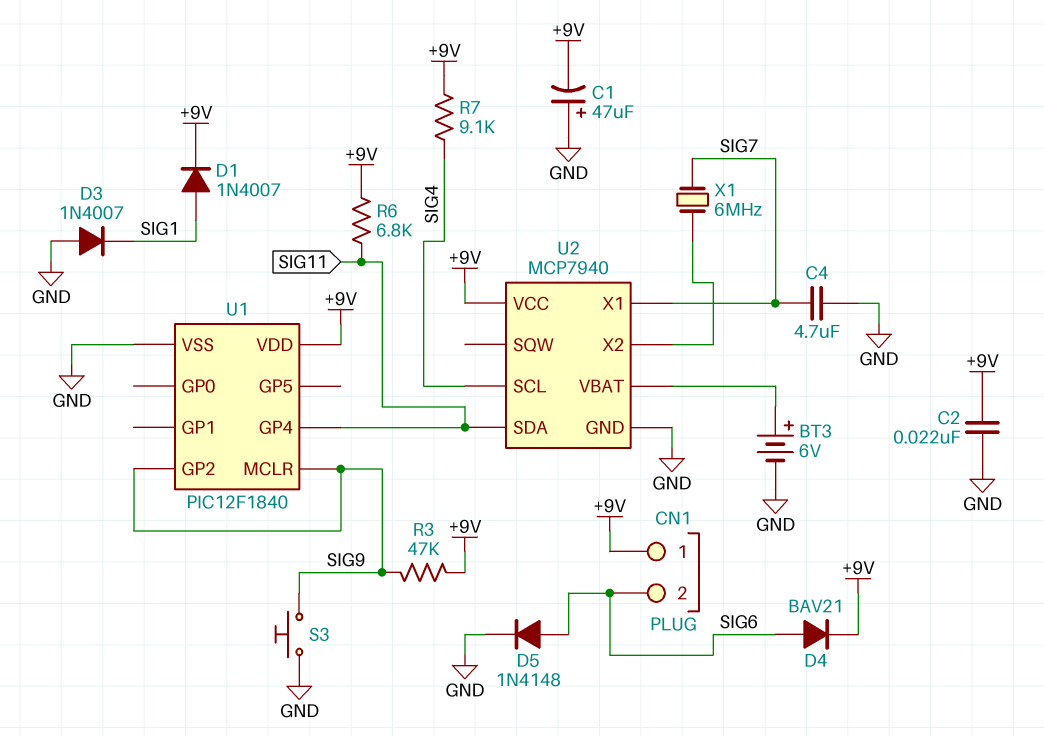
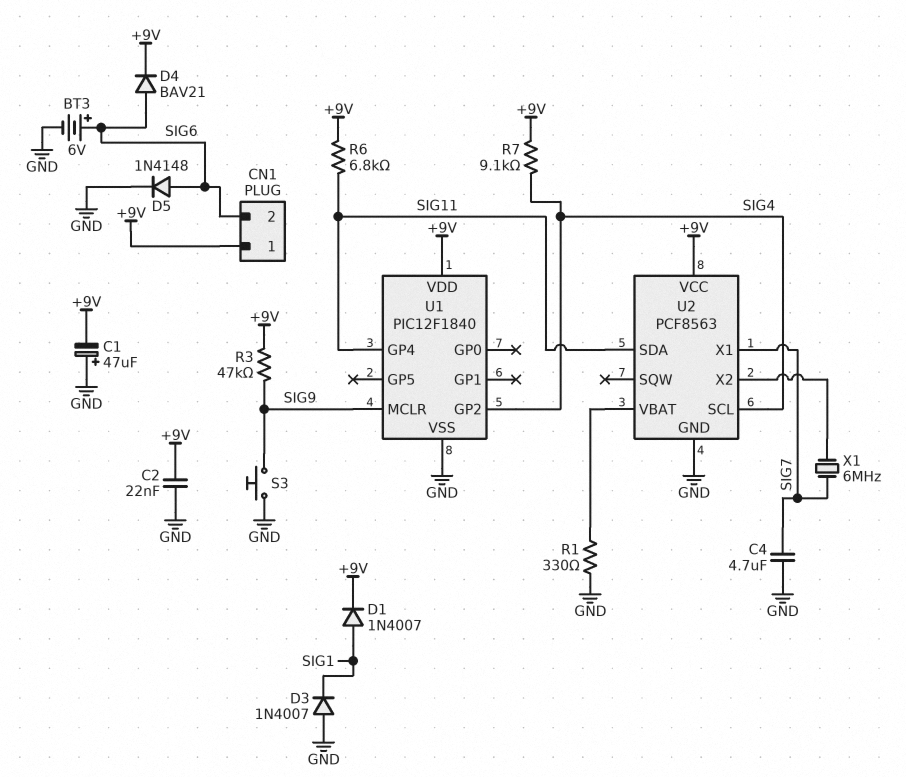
BT3: 6V (plus U2/VBAT, minus GND) -> 6V (plus SIG6, minus GND)
R1: none -> 330 (GND, U2/VBAT)
U1 pin GP2: SIG9 -> SIG4
U2: MCP7940 -> PCF8563

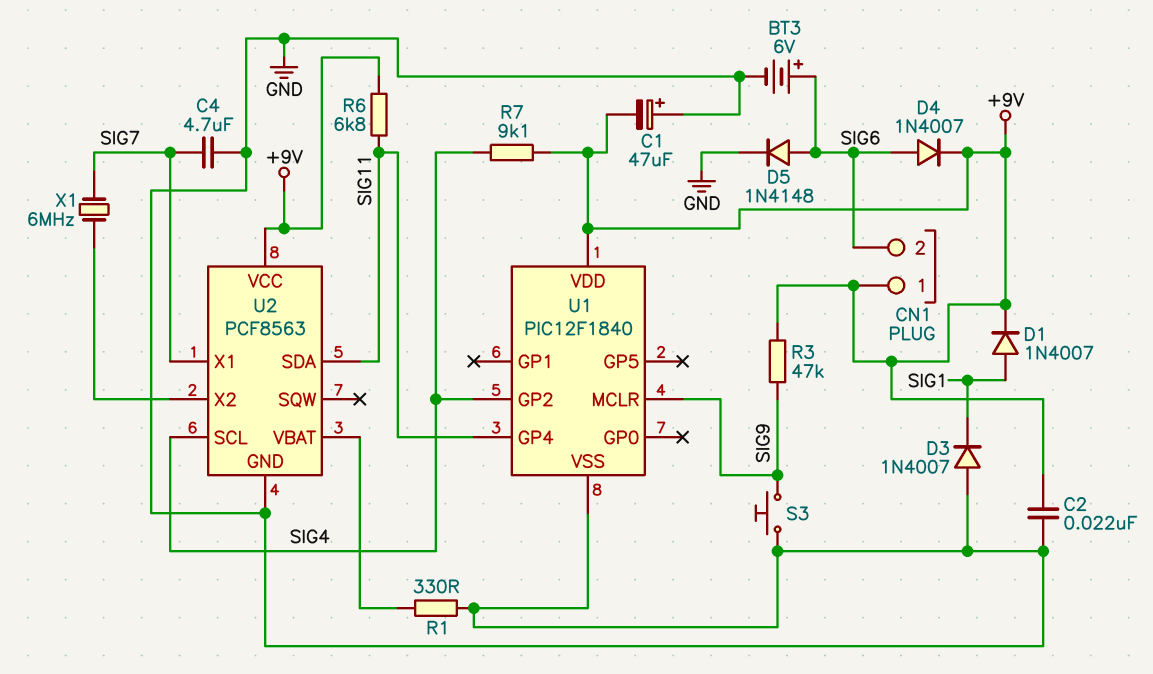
D4: diode BAV21 (A SIG6, K +9V) -> diode 1N4007 (A SIG6, K +9V)

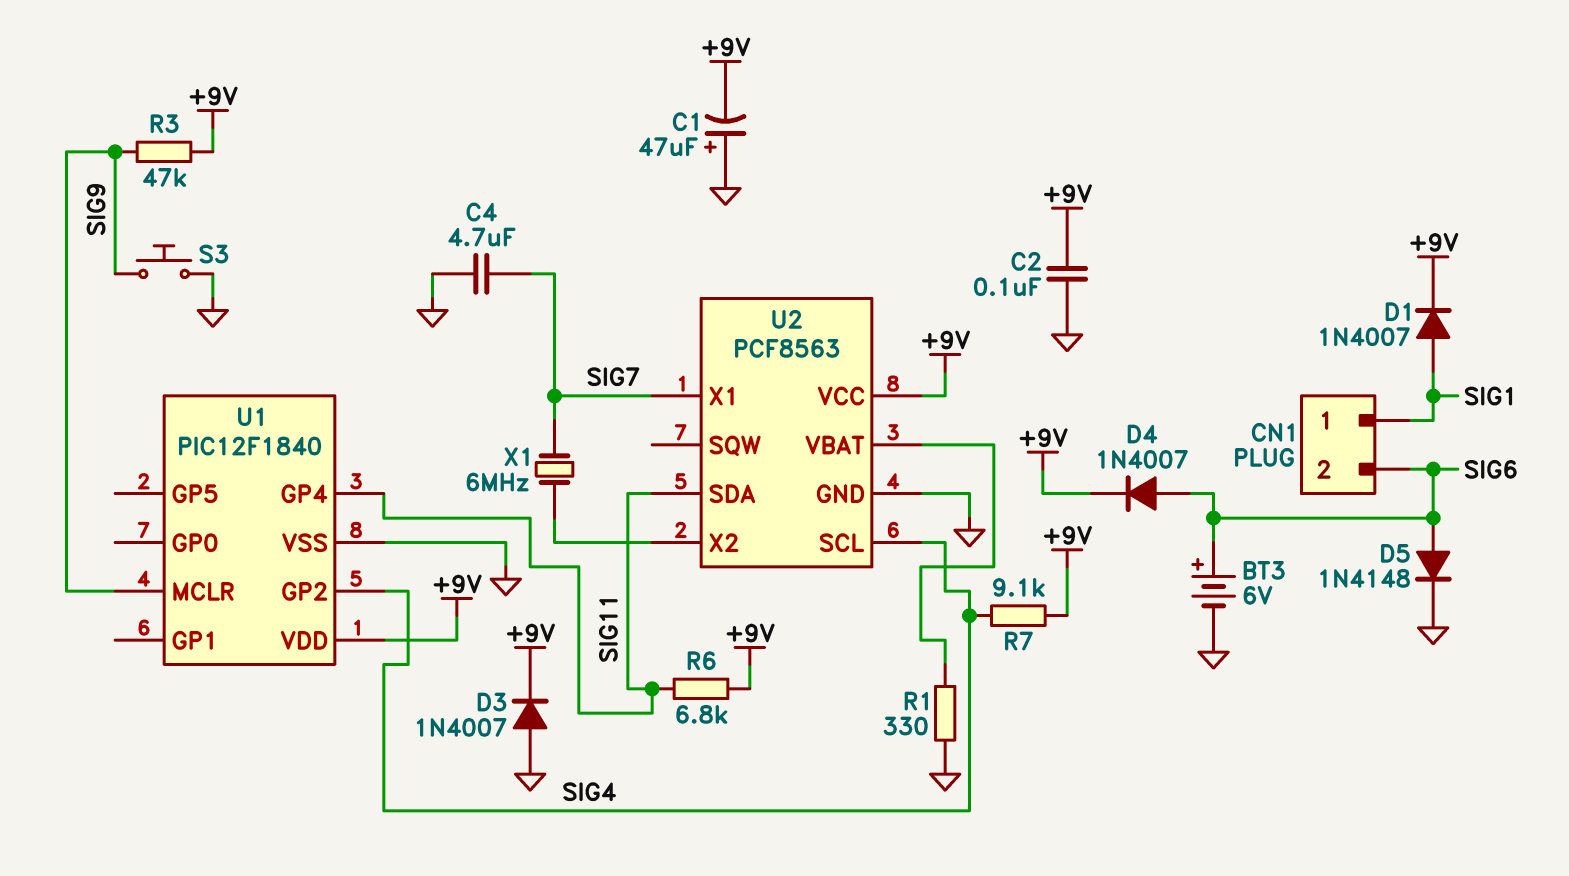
C2: 22nF (+9V, GND) -> 100nF (+9V, GND)
CN1 pin 1: +9V -> SIG1
D3: diode 1N4007 (A GND, K SIG1) -> diode 1N4007 (A GND, K +9V)

